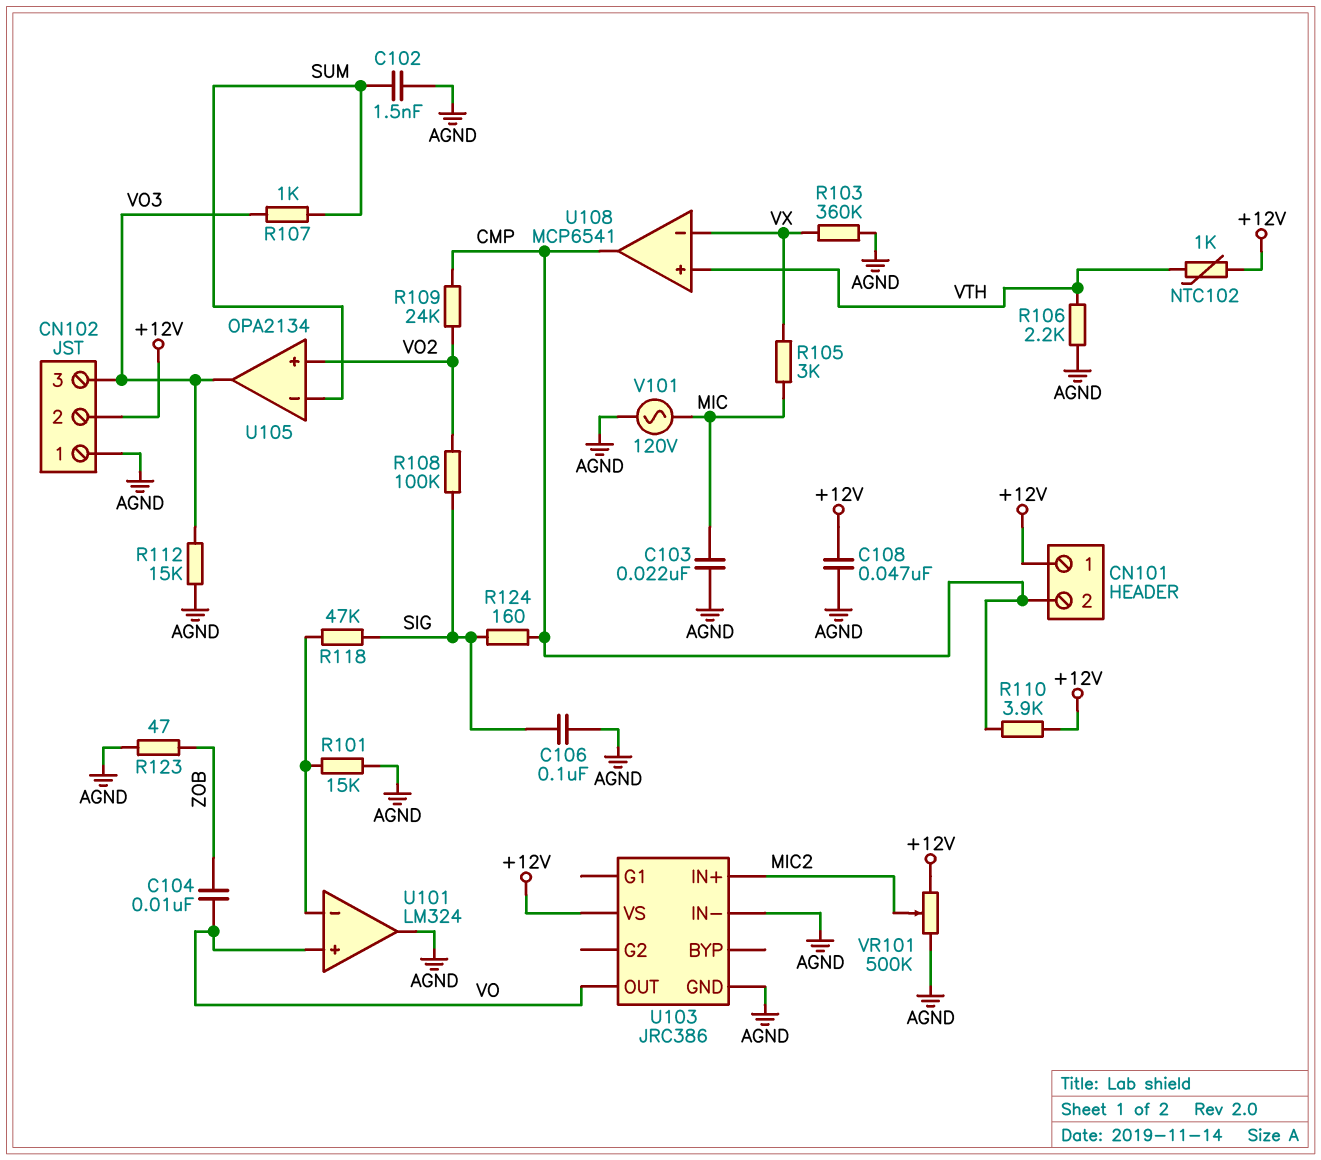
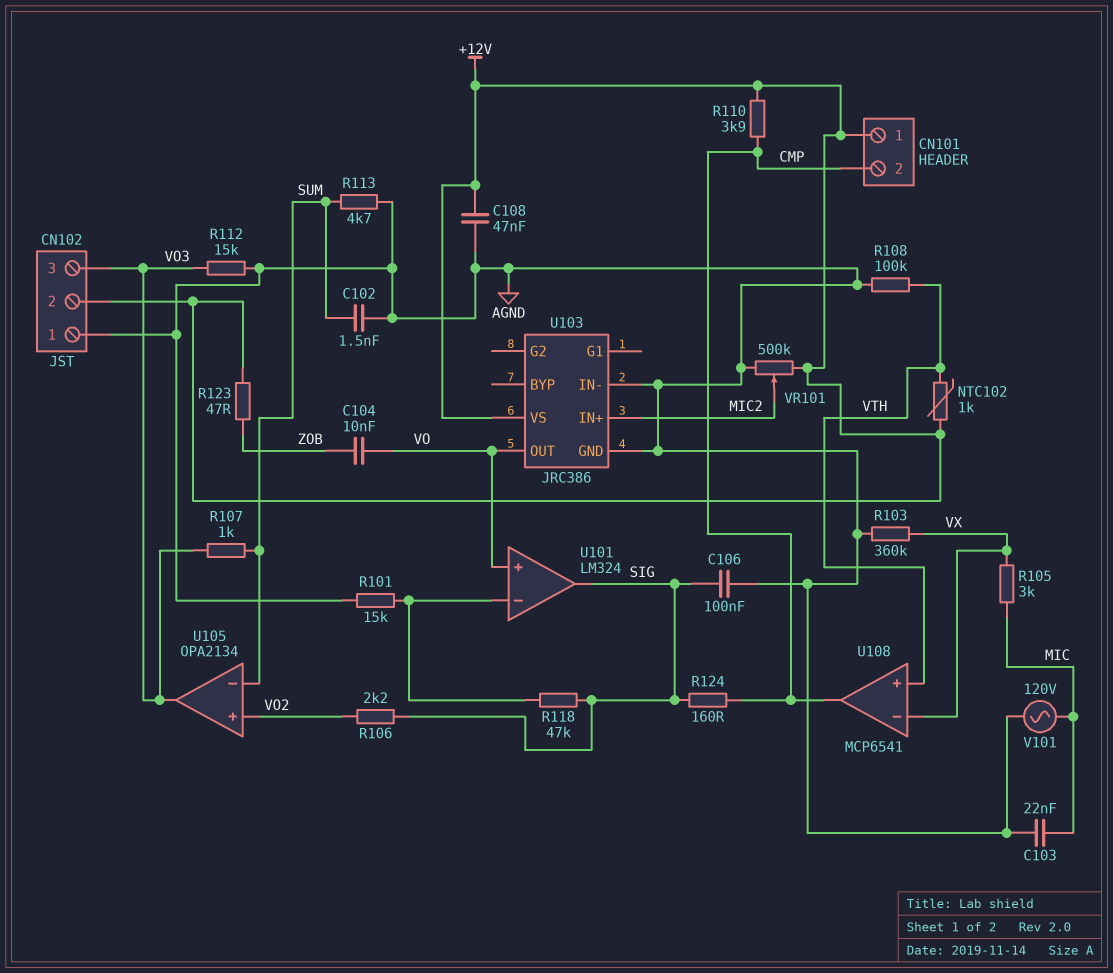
R106: 2.2k (AGND, VTH) -> 2.2k (SIG, VO2)
R108: 100k (SIG, VO2) -> 100k (AGND, VTH)
R109: 24k (CMP, VO2) -> none
R113: none -> 4.7k (AGND, SUM)
R123: 47 (AGND, ZOB) -> 47 (+12V, ZOB)
U101 pin out: AGND -> SIG

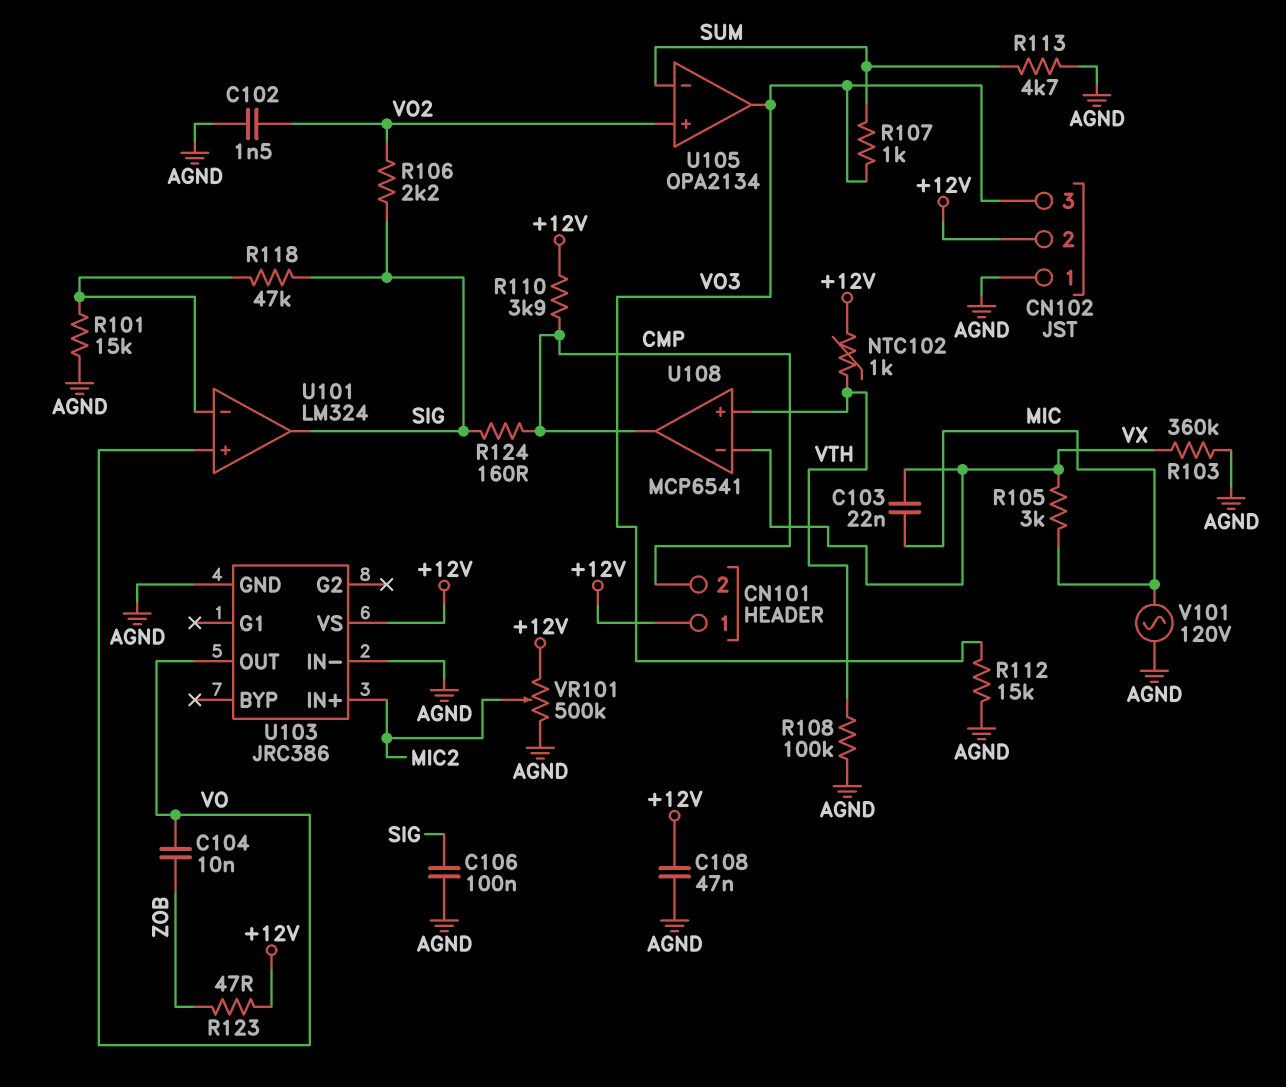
C102: 1.5nF (AGND, SUM) -> 1.5nF (AGND, VO2)
C103: 22nF (AGND, MIC) -> 22nF (MIC, VX)

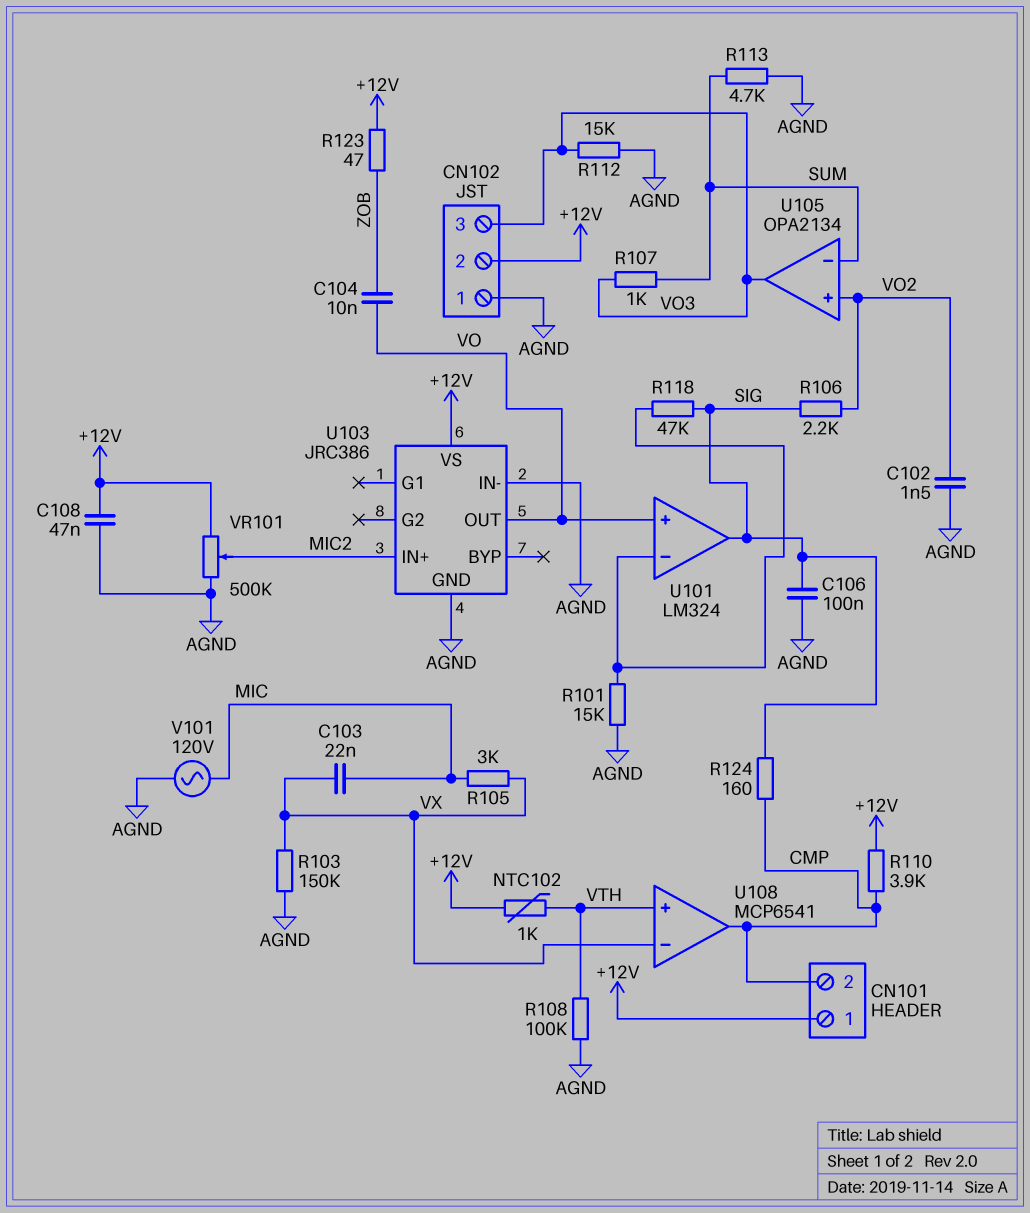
R103: 360k (AGND, VX) -> 150k (AGND, VX)

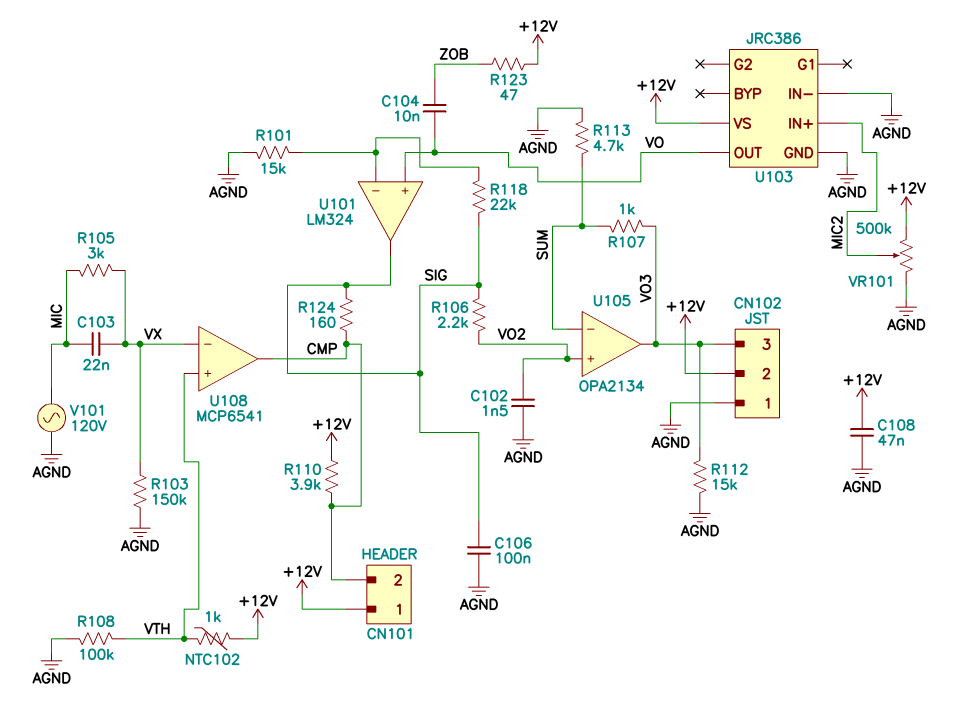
R118: 47k (SIG, U101/in-) -> 22k (SIG, U101/in-)

